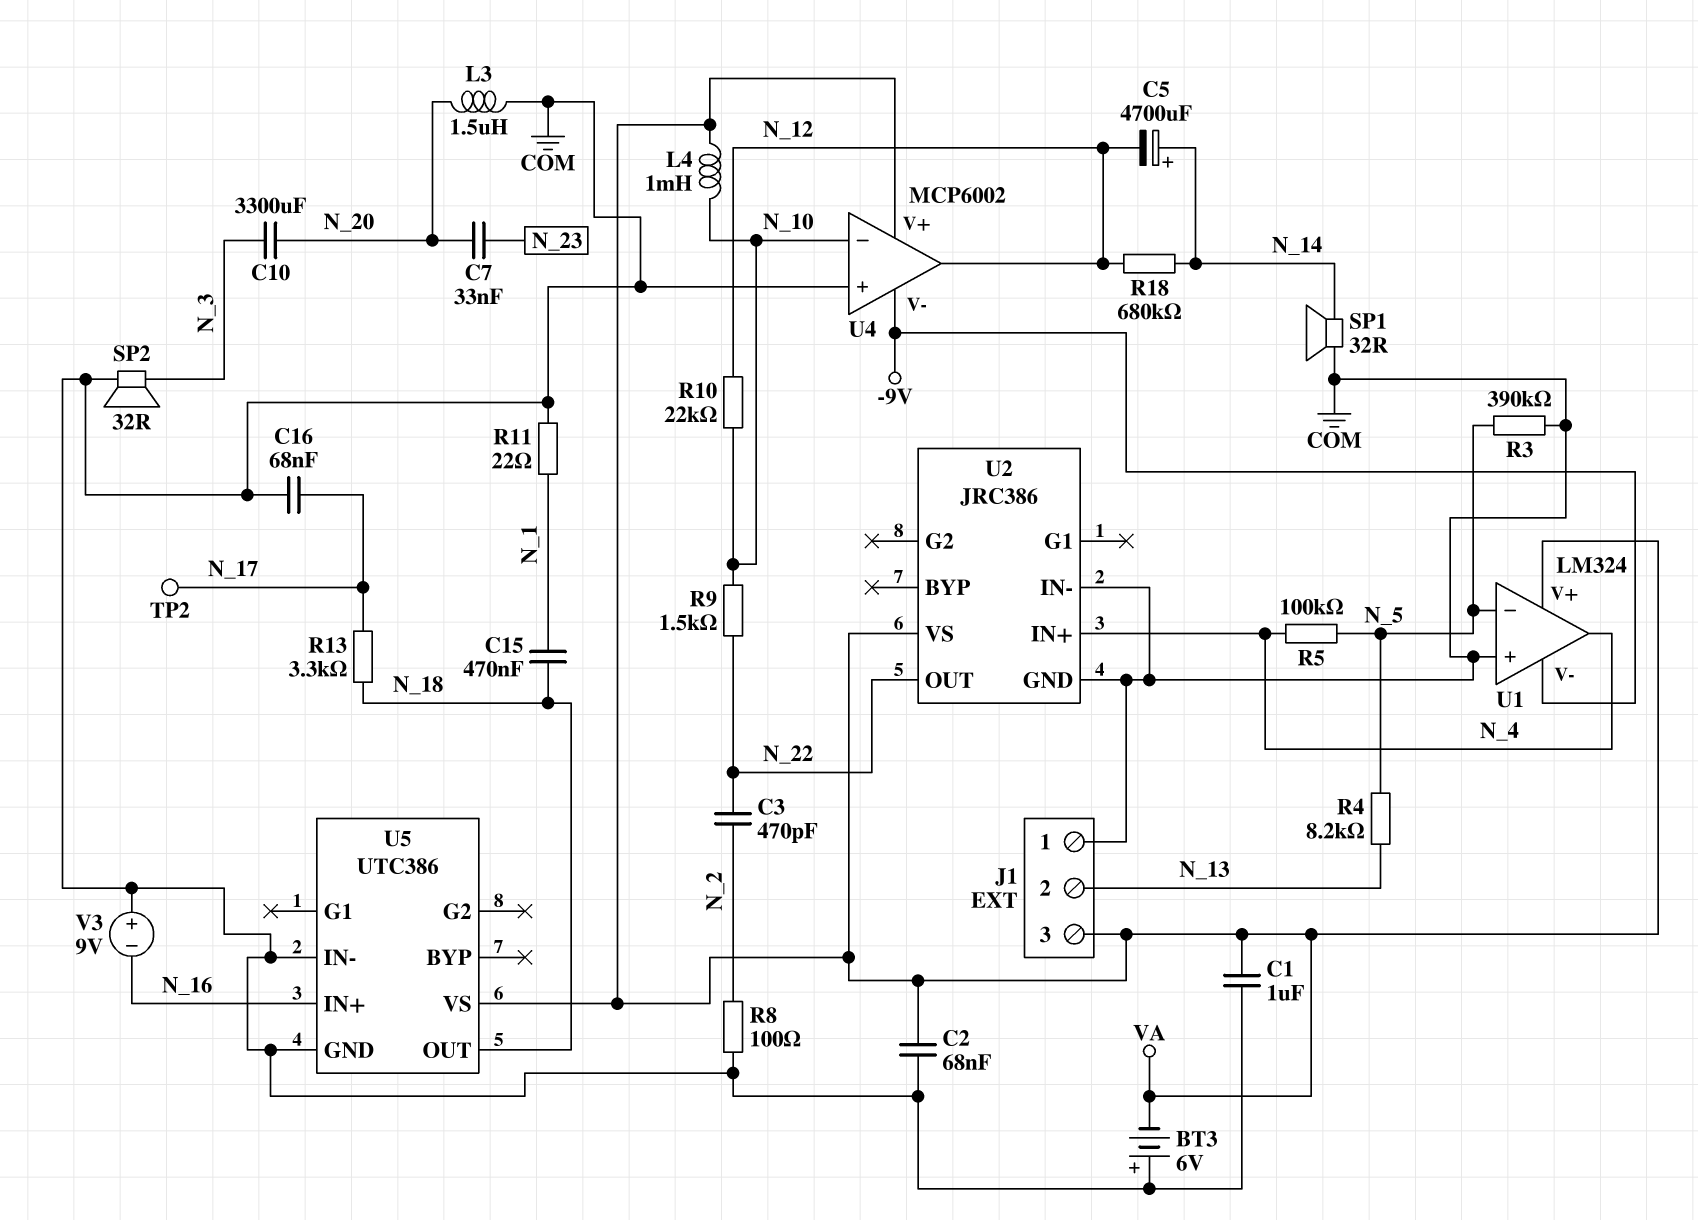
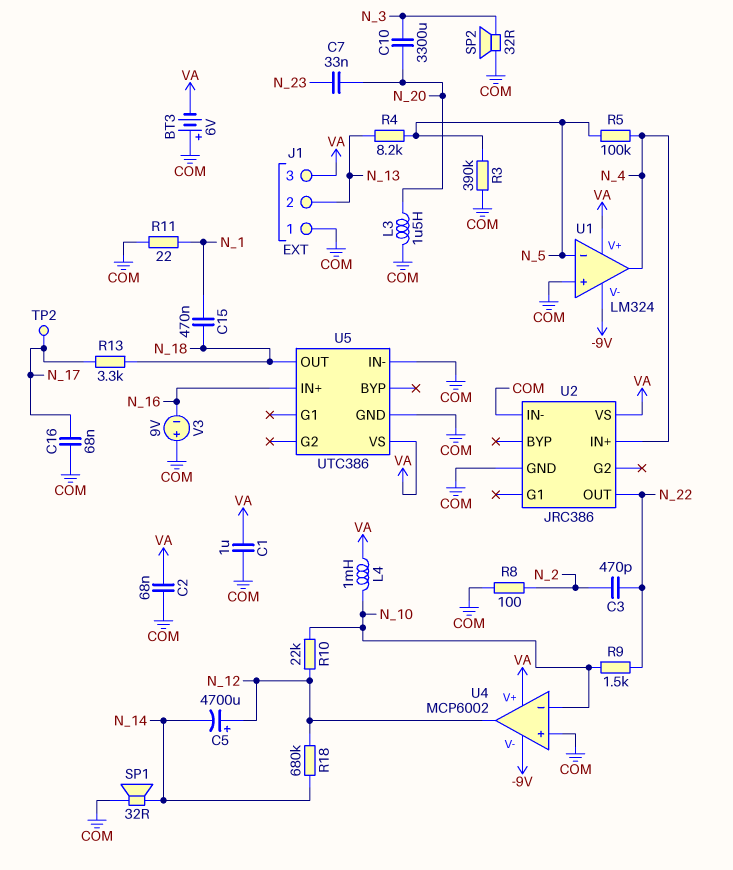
C5: 4700uF (plus N_14, minus N_12) -> 4700uF (plus N_12, minus N_14)

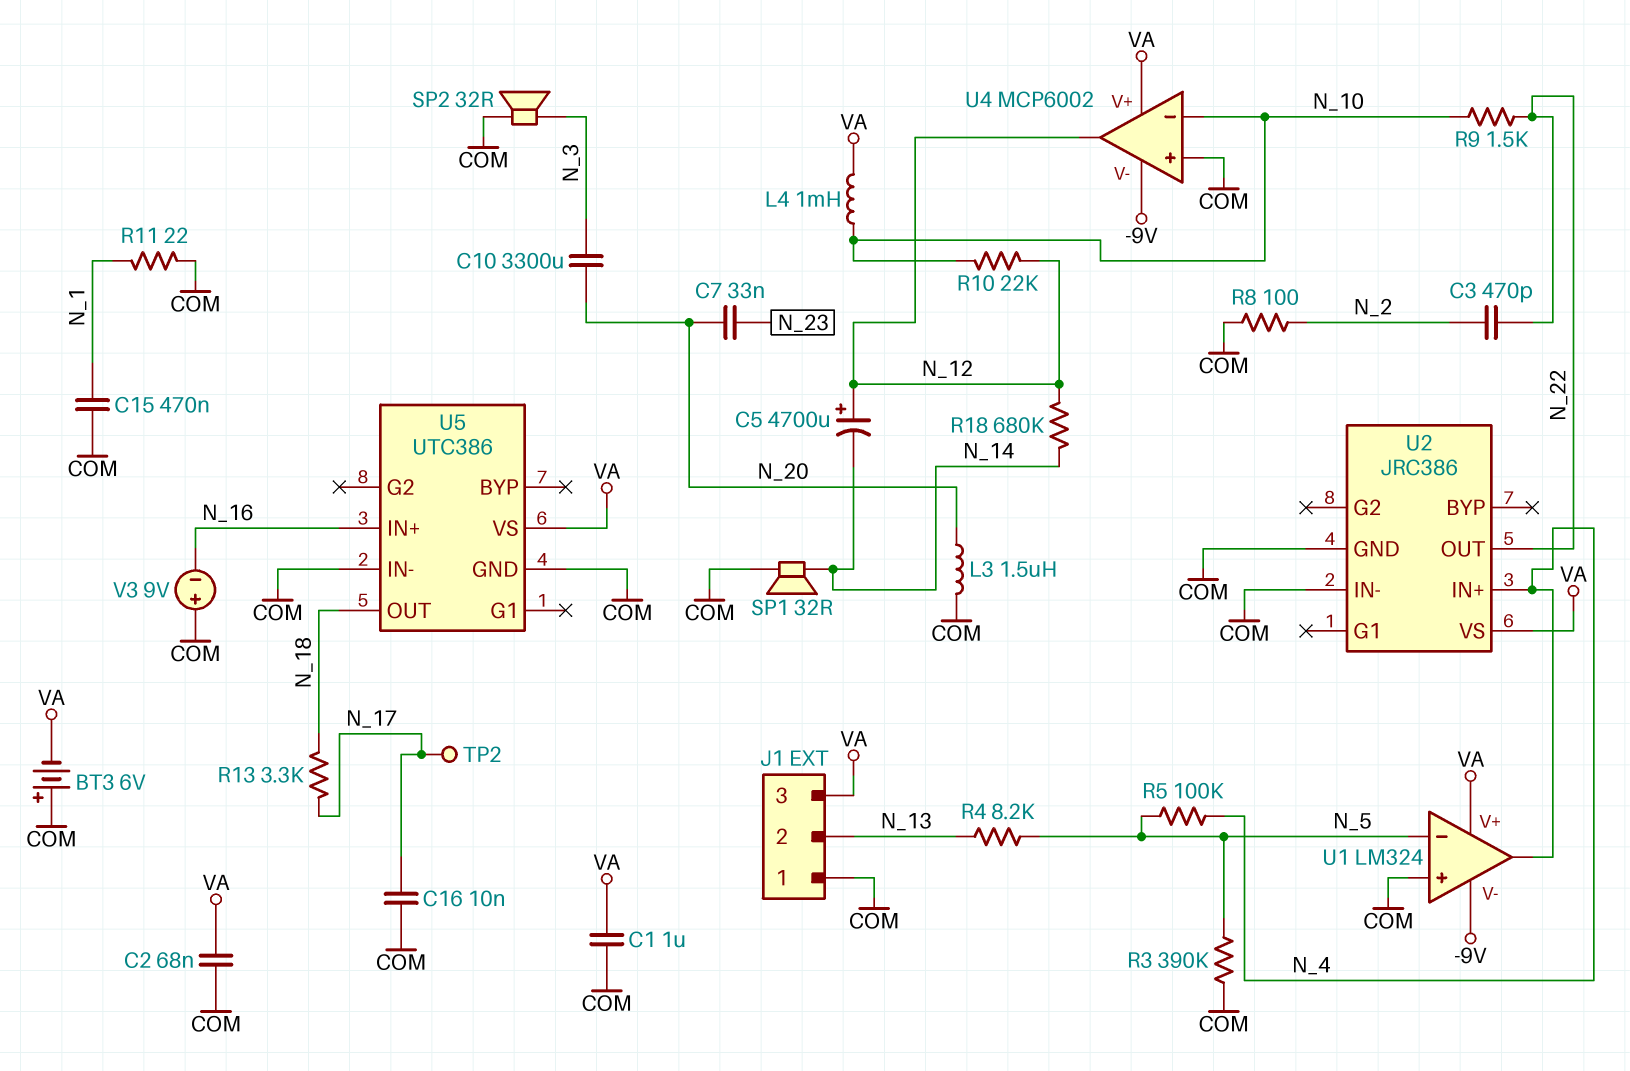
C15: 470nF (N_1, N_18) -> 470nF (COM, N_1)
C16: 68nF (COM, N_17) -> 10nF (COM, N_17)

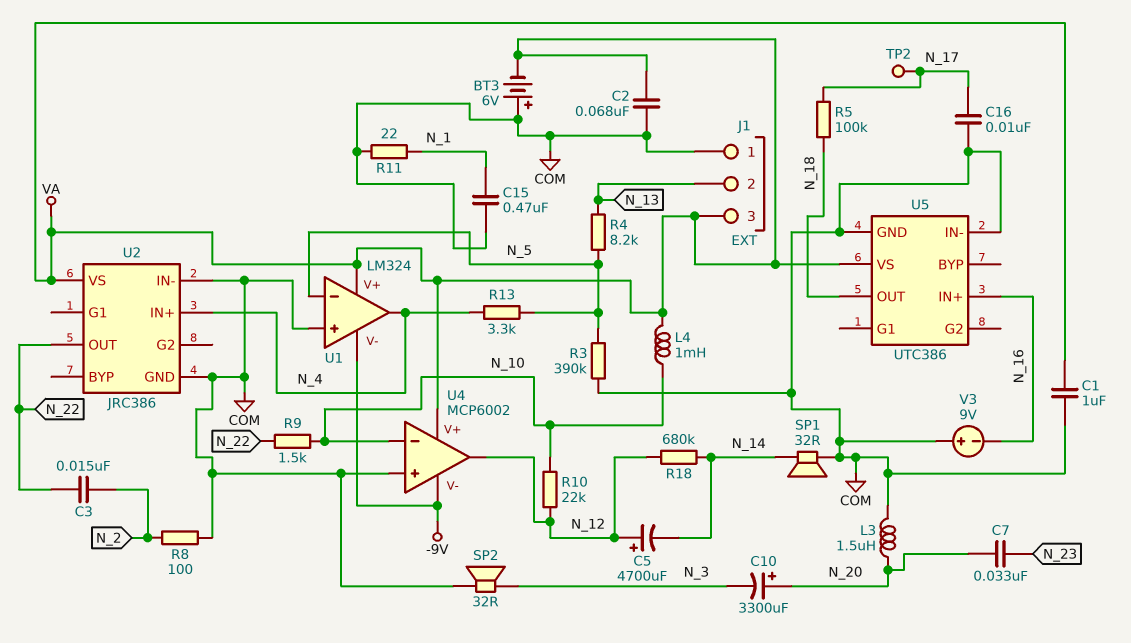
C3: 470pF (N_2, N_22) -> 15nF (N_2, N_22)
C10: 3300uF (N_3, N_20) -> 3300uF (plus N_20, minus N_3)
R5: 100k (N_4, N_5) -> 100k (N_17, N_18)
R13: 3.3k (N_17, N_18) -> 3.3k (N_4, N_5)

